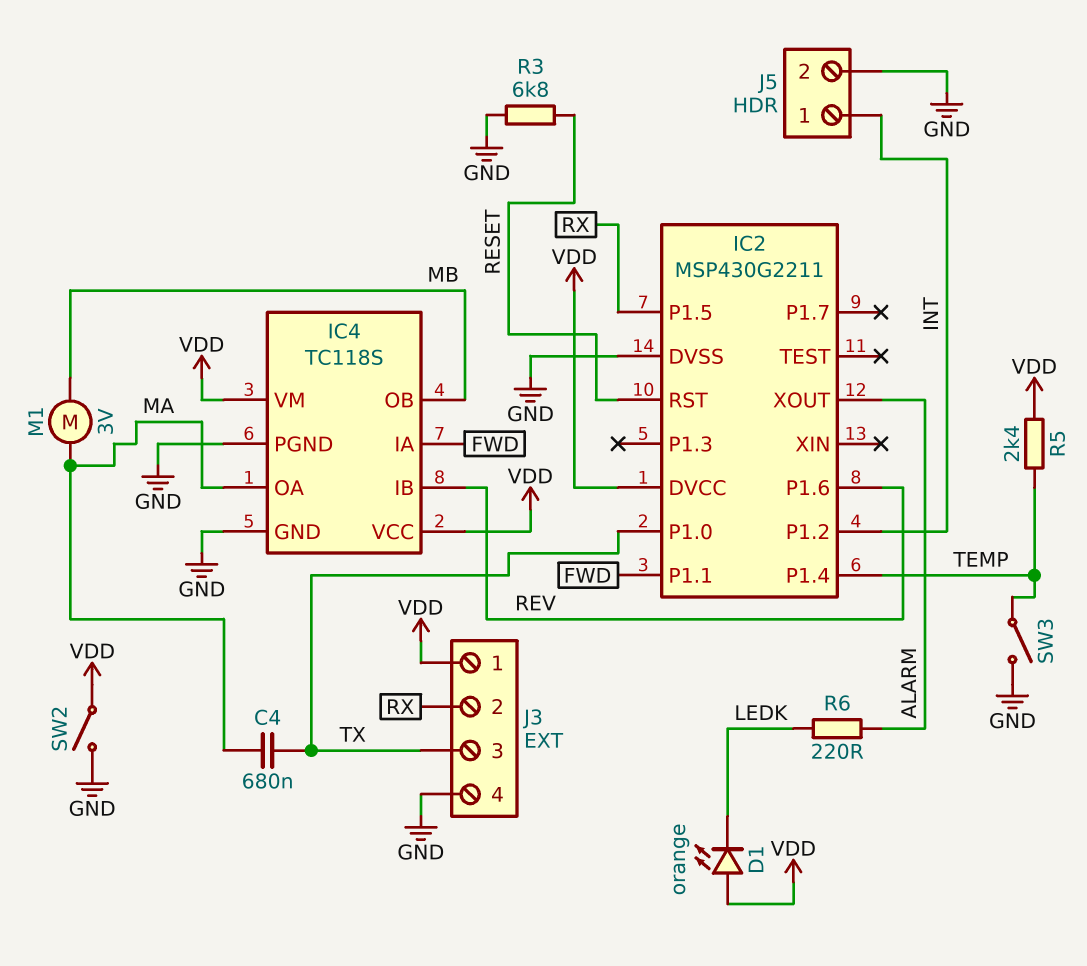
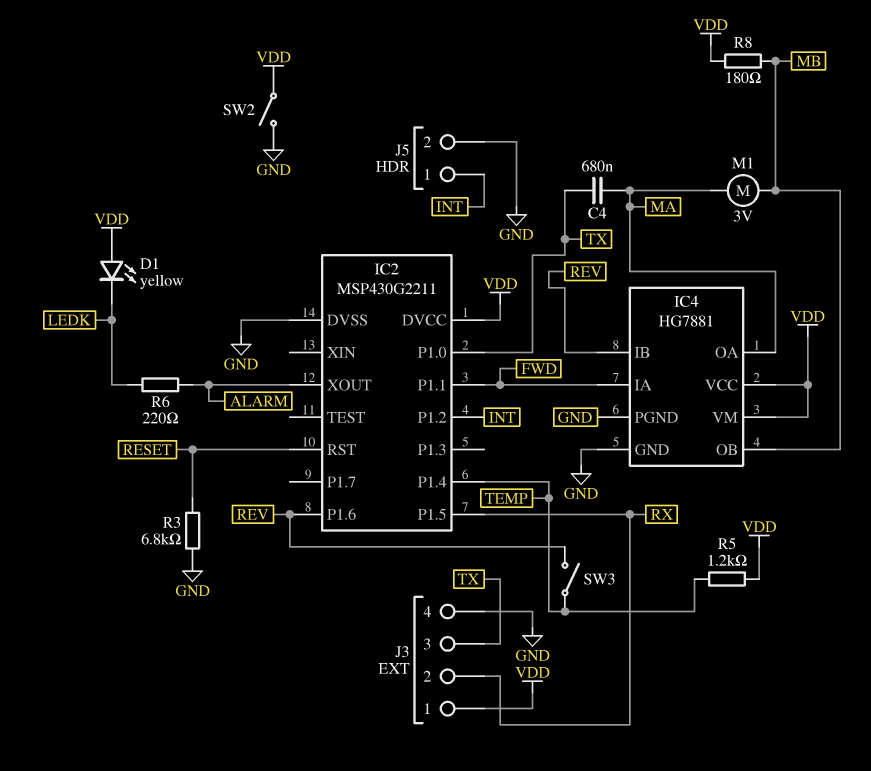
D1: LED orange (A VDD, K LEDK) -> LED yellow (A VDD, K LEDK)
IC4: TC118S -> HG7881
R5: 2.4k (TEMP, VDD) -> 1.2k (TEMP, VDD)
R8: none -> 180 (MB, VDD)
SW3: switch (GND, TEMP) -> switch (REV, TEMP)

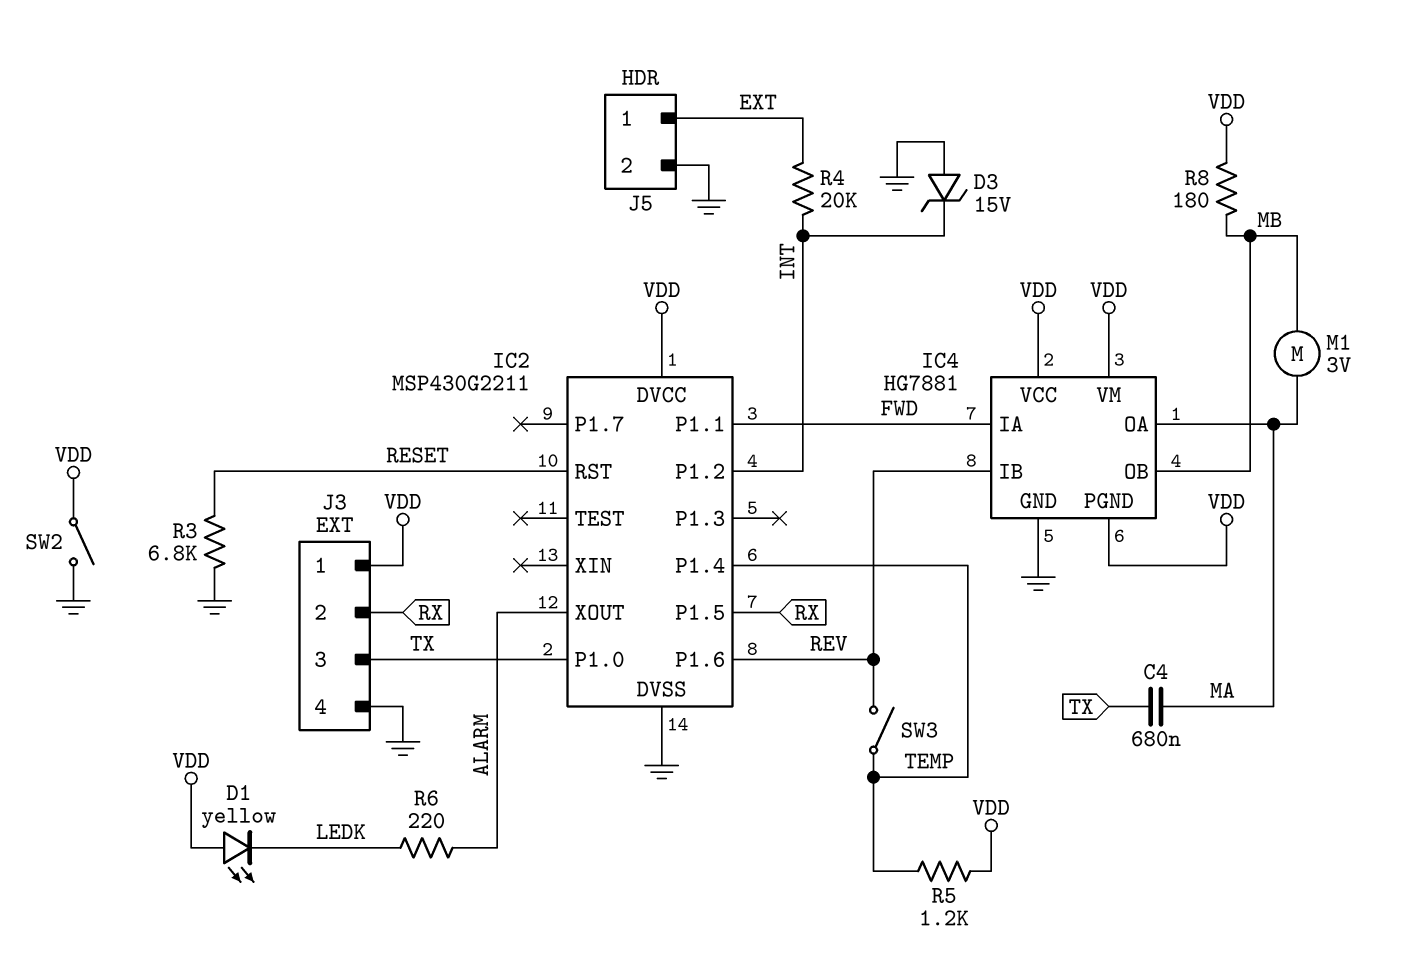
D3: none -> zener 15V (A GND, K INT)
IC4 pin PGND: GND -> VDD
J5 pin 1: INT -> EXT
R4: none -> 20k (EXT, INT)

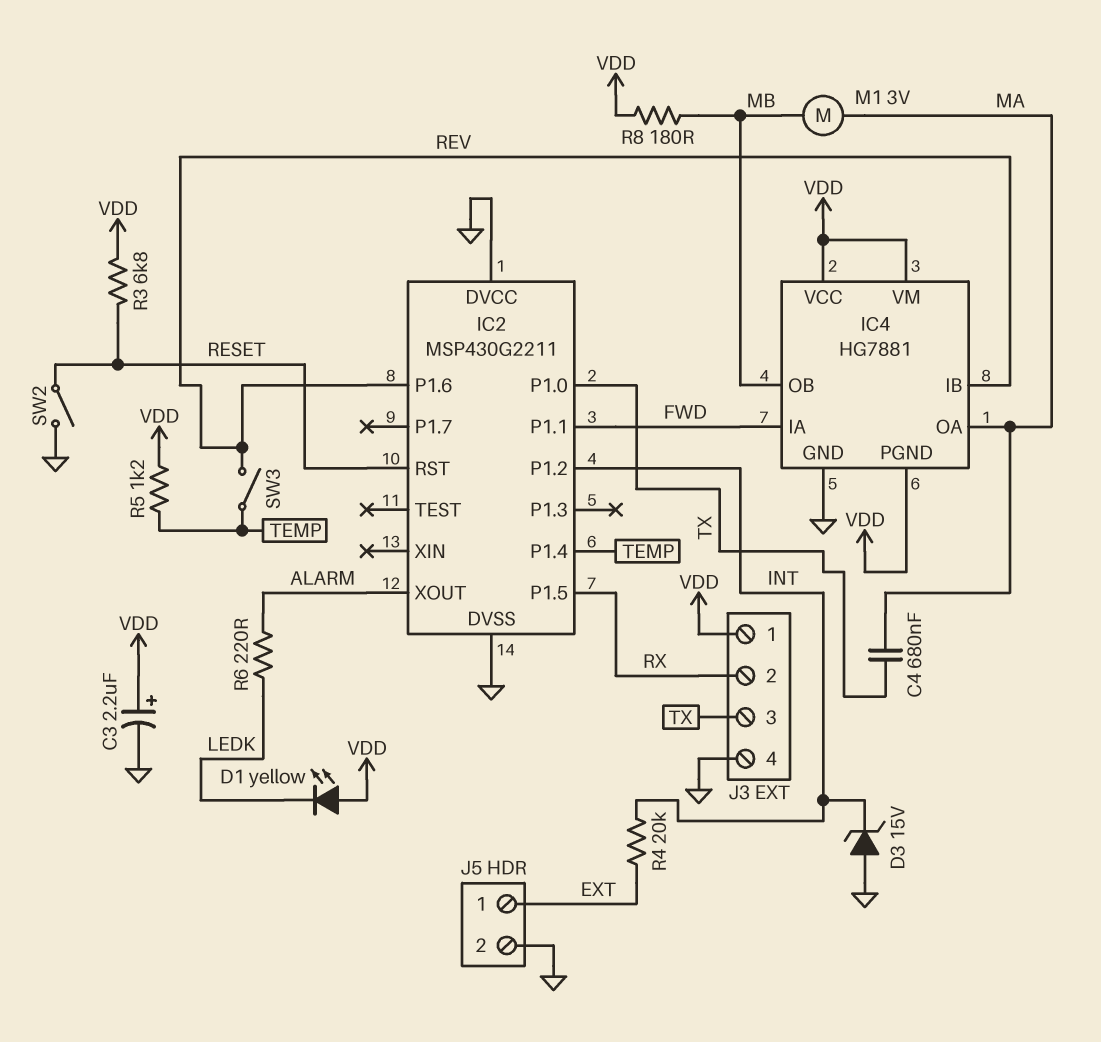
C3: none -> 2.2uF (plus VDD, minus GND)
IC2 pin DVCC: VDD -> GND
R3: 6.8k (GND, RESET) -> 6.8k (RESET, VDD)
SW2: switch (GND, VDD) -> switch (GND, RESET)

